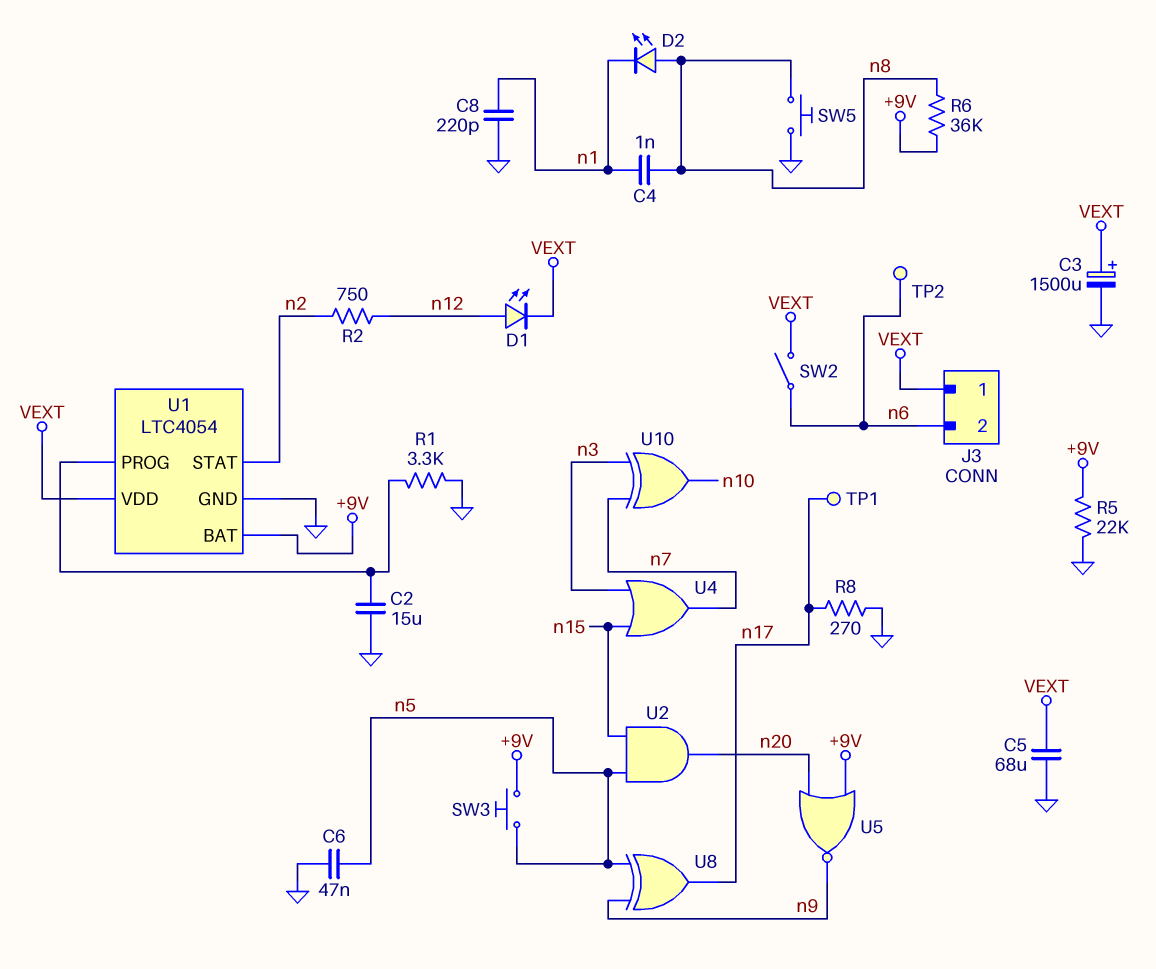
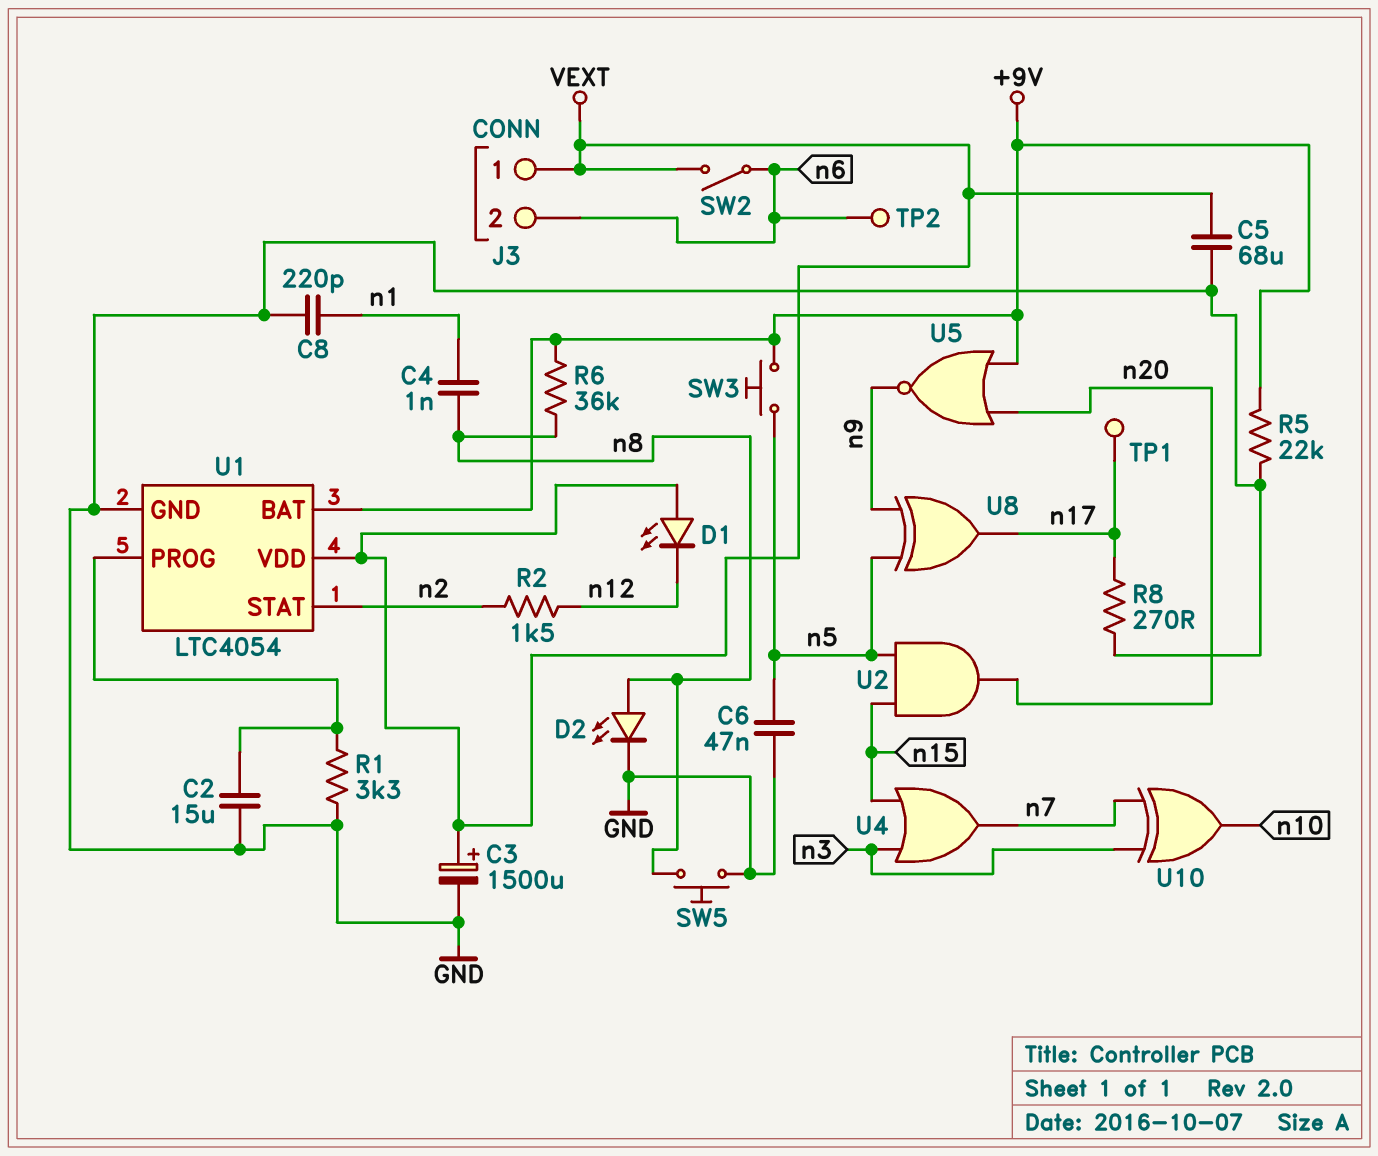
D1: LED (A n12, K VEXT) -> LED (A VEXT, K n12)
D2: LED (A n8, K n1) -> LED (A n8, K GND)
R2: 750 (n2, n12) -> 1.5k (n2, n12)

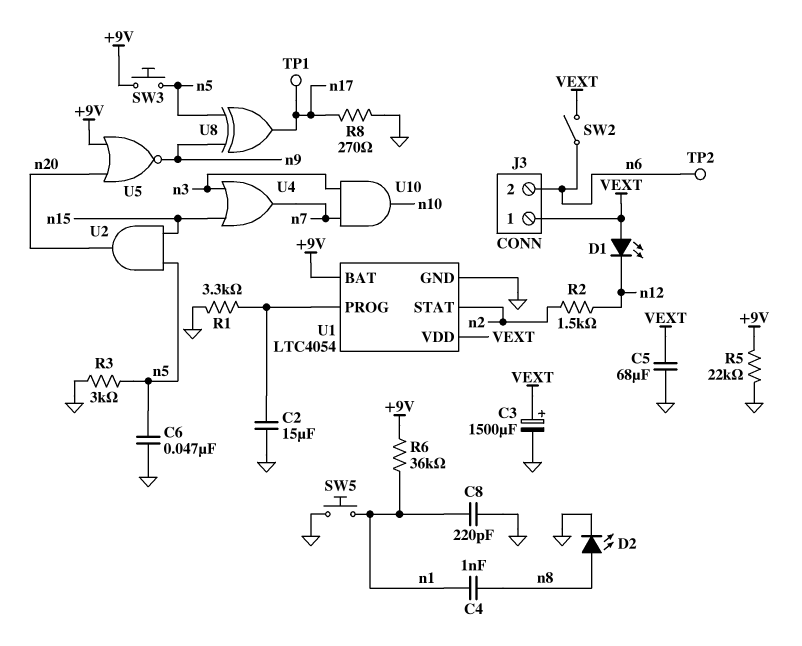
R3: none -> 3k (GND, n5)
R6: 36k (+9V, n8) -> 36k (+9V, n1)
SW5: button (GND, n8) -> button (GND, n1)
U10: XOR (in n3, in n7, out n10) -> AND (in n3, in n7, out n10)

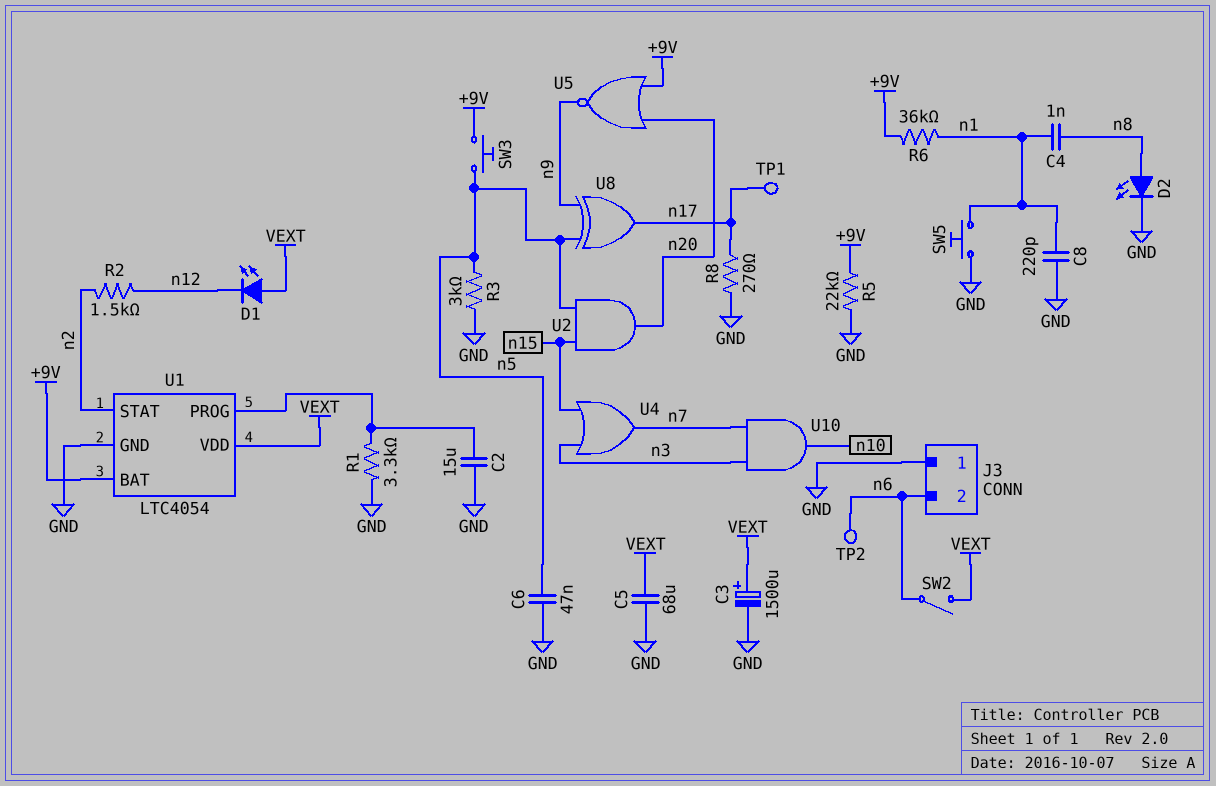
J3 pin 1: VEXT -> GND

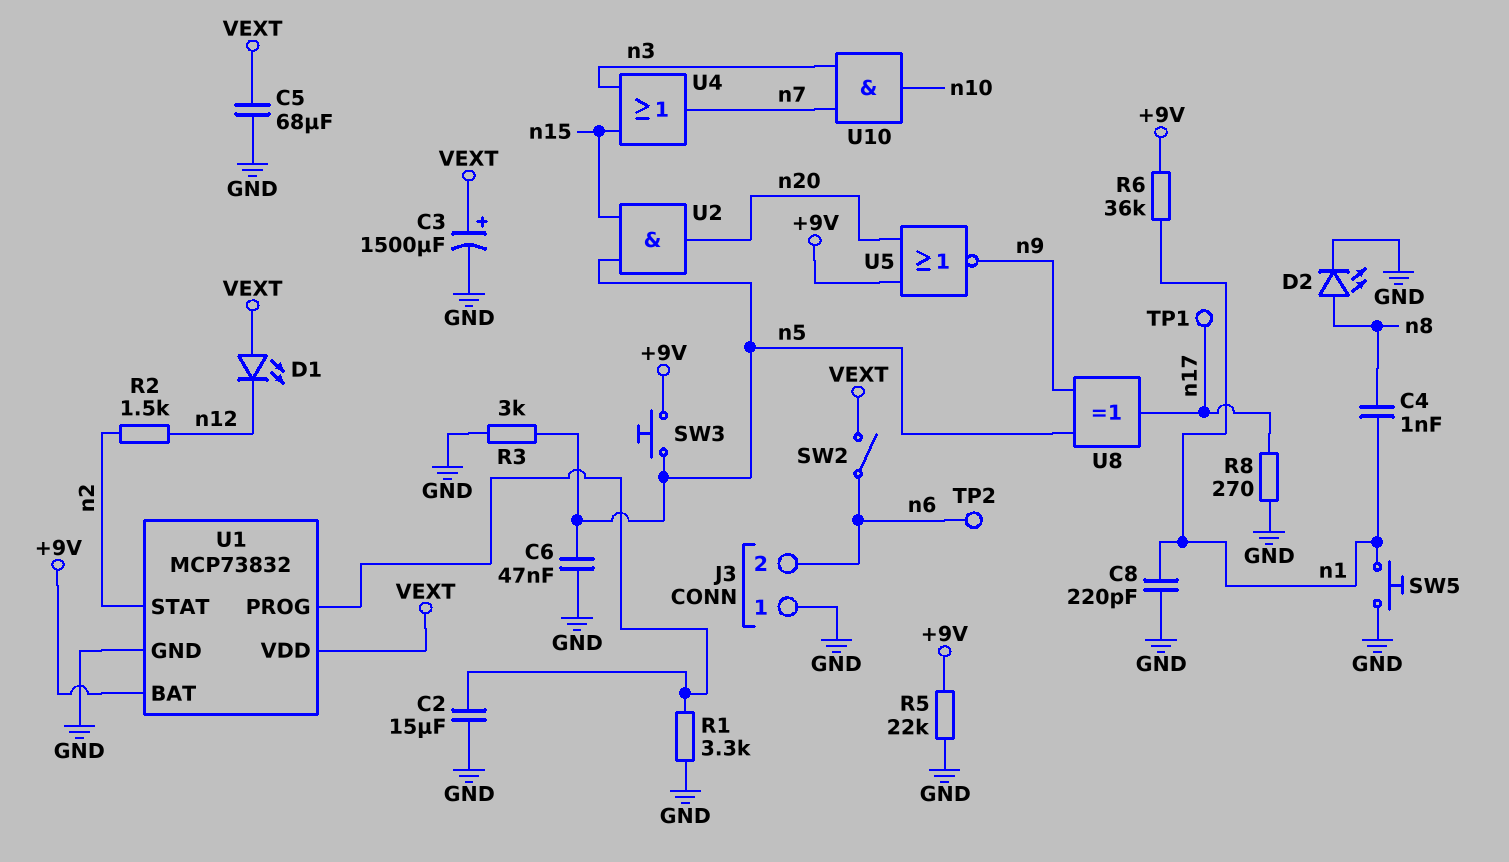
U1: LTC4054 -> MCP73832

